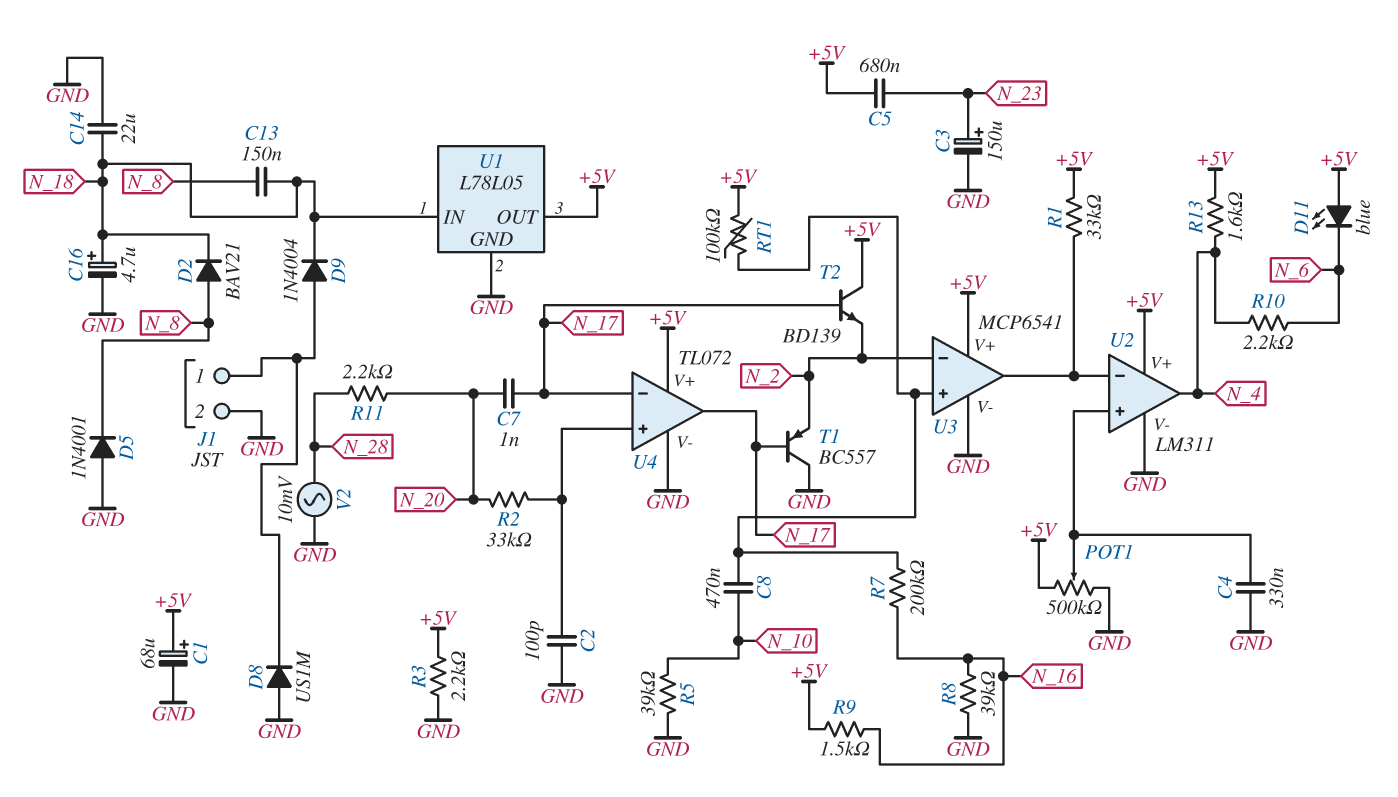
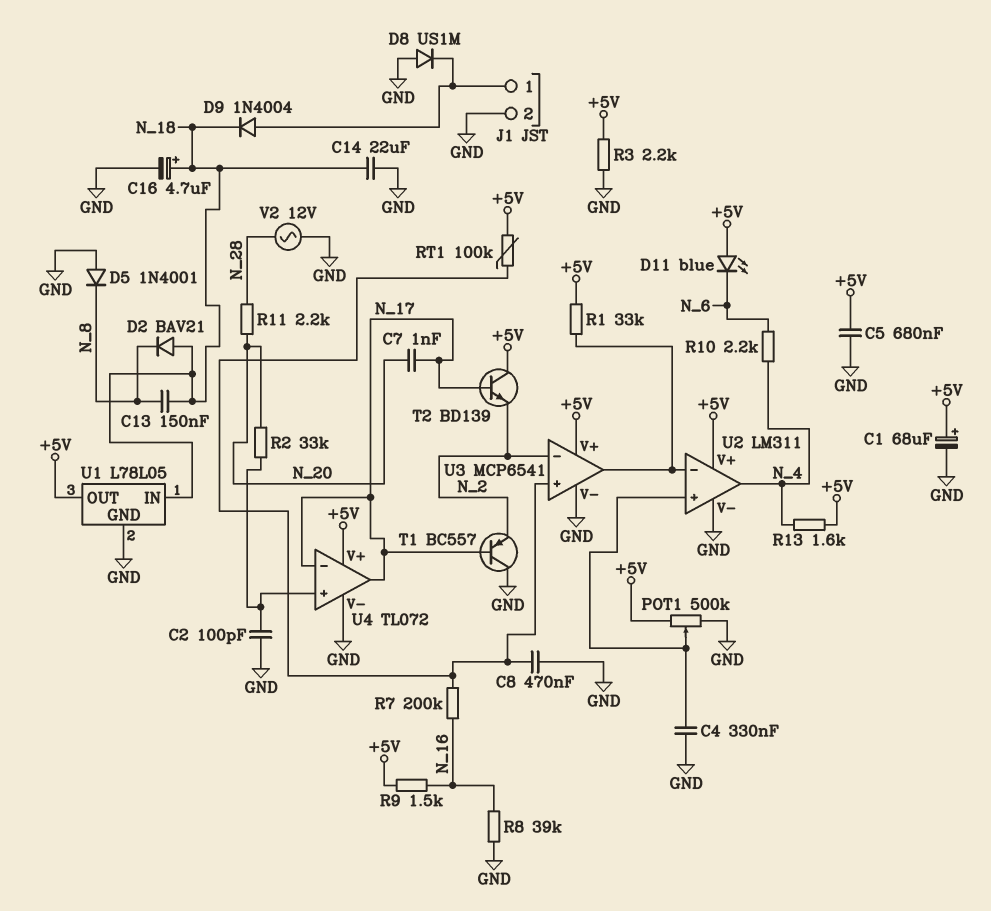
C3: 150uF (plus N_23, minus GND) -> none
C5: 680nF (+5V, N_23) -> 680nF (+5V, GND)
C8: 470nF (N_10, U3/in+) -> 470nF (GND, U3/in+)
D2: diode BAV21 (A N_8, K N_18) -> diode BAV21 (A N_18, K N_8)
R5: 39k (GND, N_10) -> none
V2: AC 10mV (GND, N_28) -> AC 12V (GND, N_28)

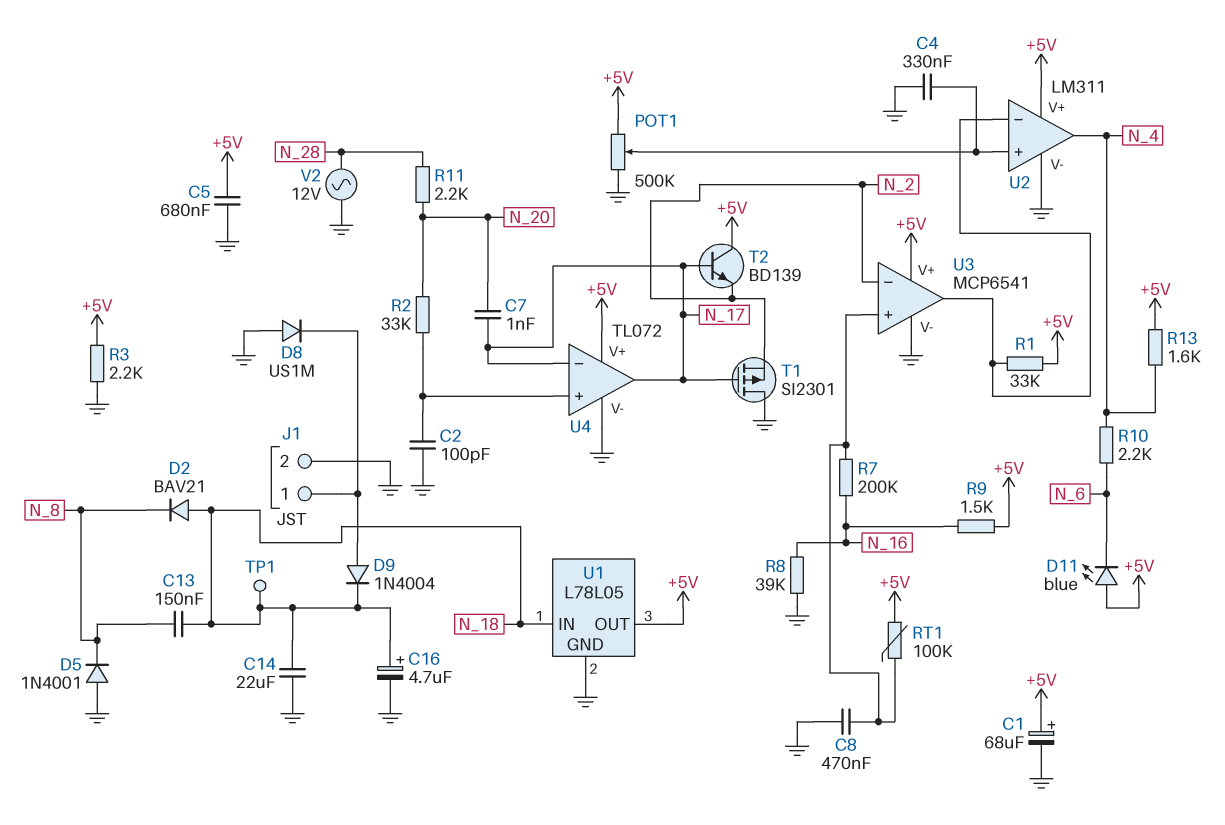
T1: PNP BC557 (B N_17, C GND, E N_2) -> PMOS SI2301 (G N_17, D GND, S N_2)
TP1: none -> test point (N_18)

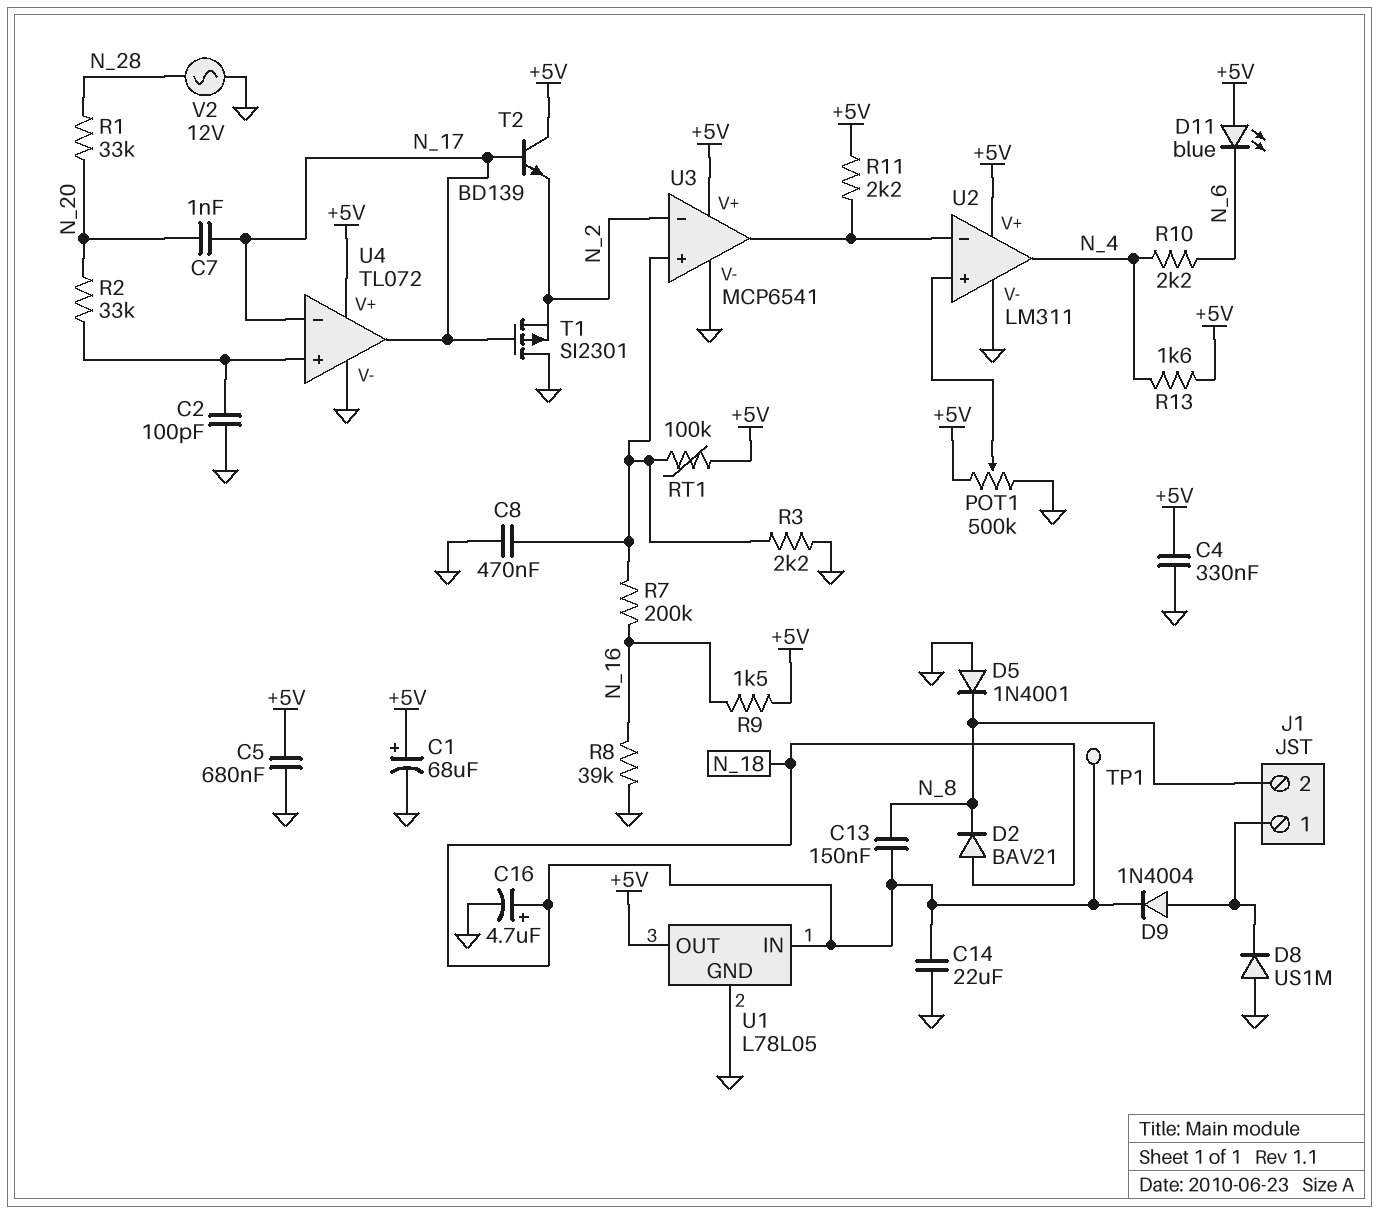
C4: 330nF (GND, U2/in+) -> 330nF (+5V, GND)
J1 pin 2: GND -> N_8
R1: 33k (+5V, U2/in-) -> 33k (N_20, N_28)
R3: 2.2k (+5V, GND) -> 2.2k (GND, U3/in+)
R11: 2.2k (N_20, N_28) -> 2.2k (+5V, U2/in-)

